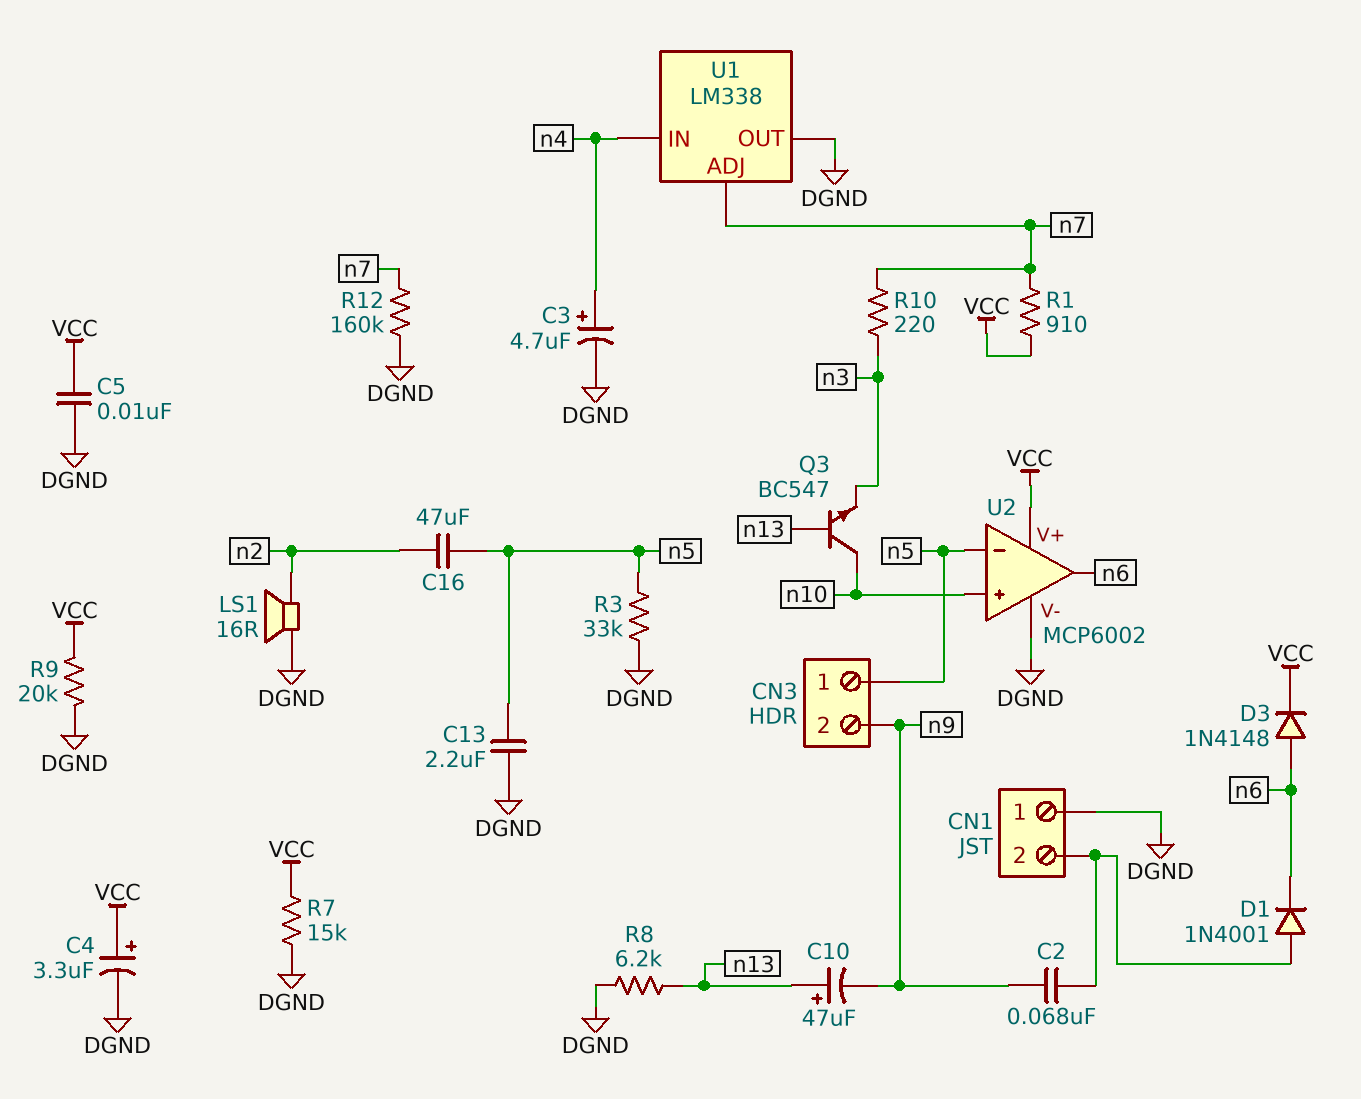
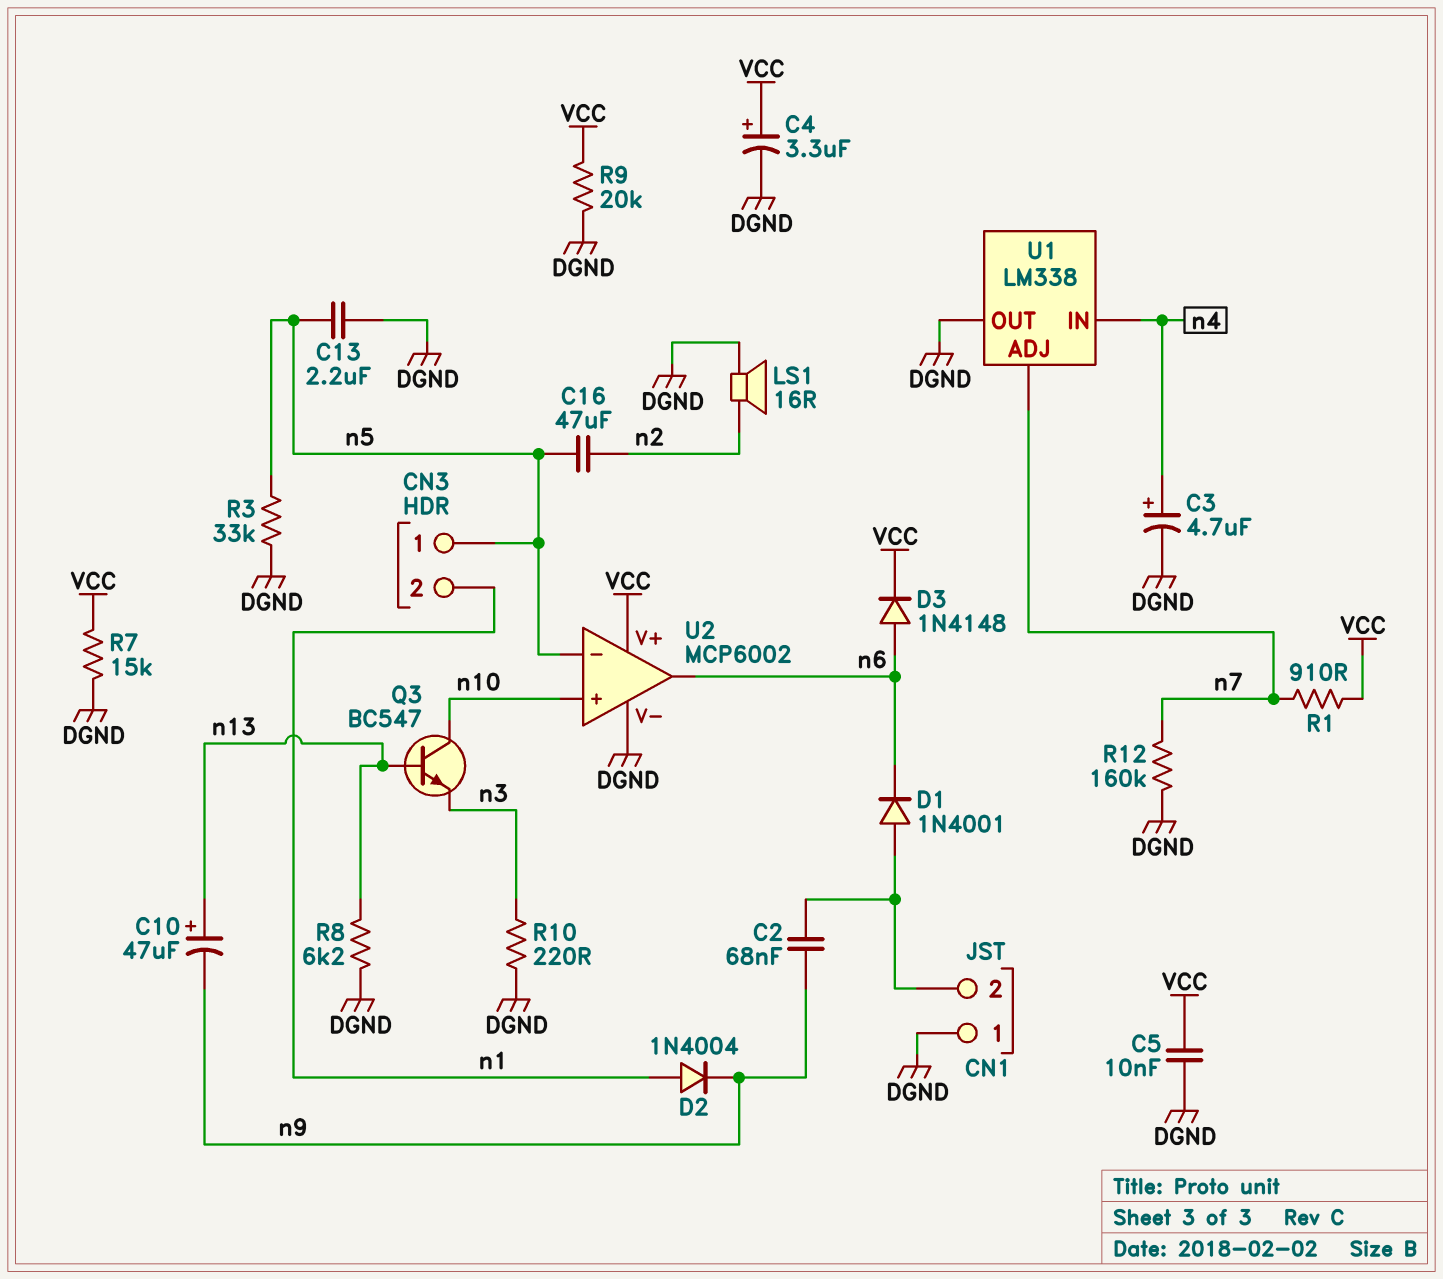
CN3 pin 2: n9 -> n1
D2: none -> diode 1N4004 (A n1, K n9)
R10: 220 (n3, n7) -> 220 (DGND, n3)

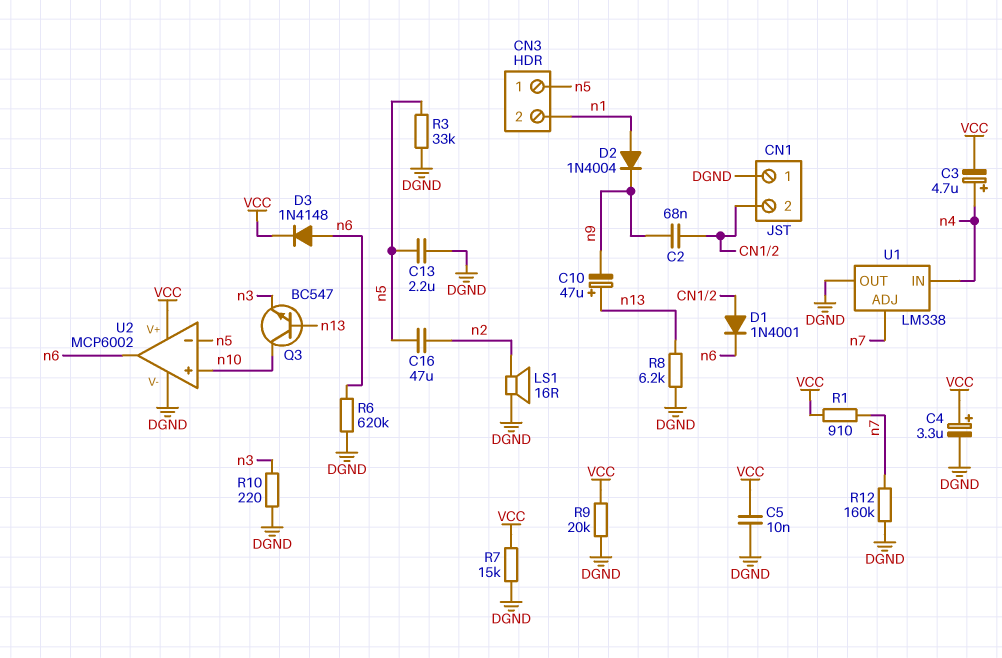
C3: 4.7uF (plus n4, minus DGND) -> 4.7uF (plus n4, minus VCC)
R6: none -> 620k (DGND, n6)

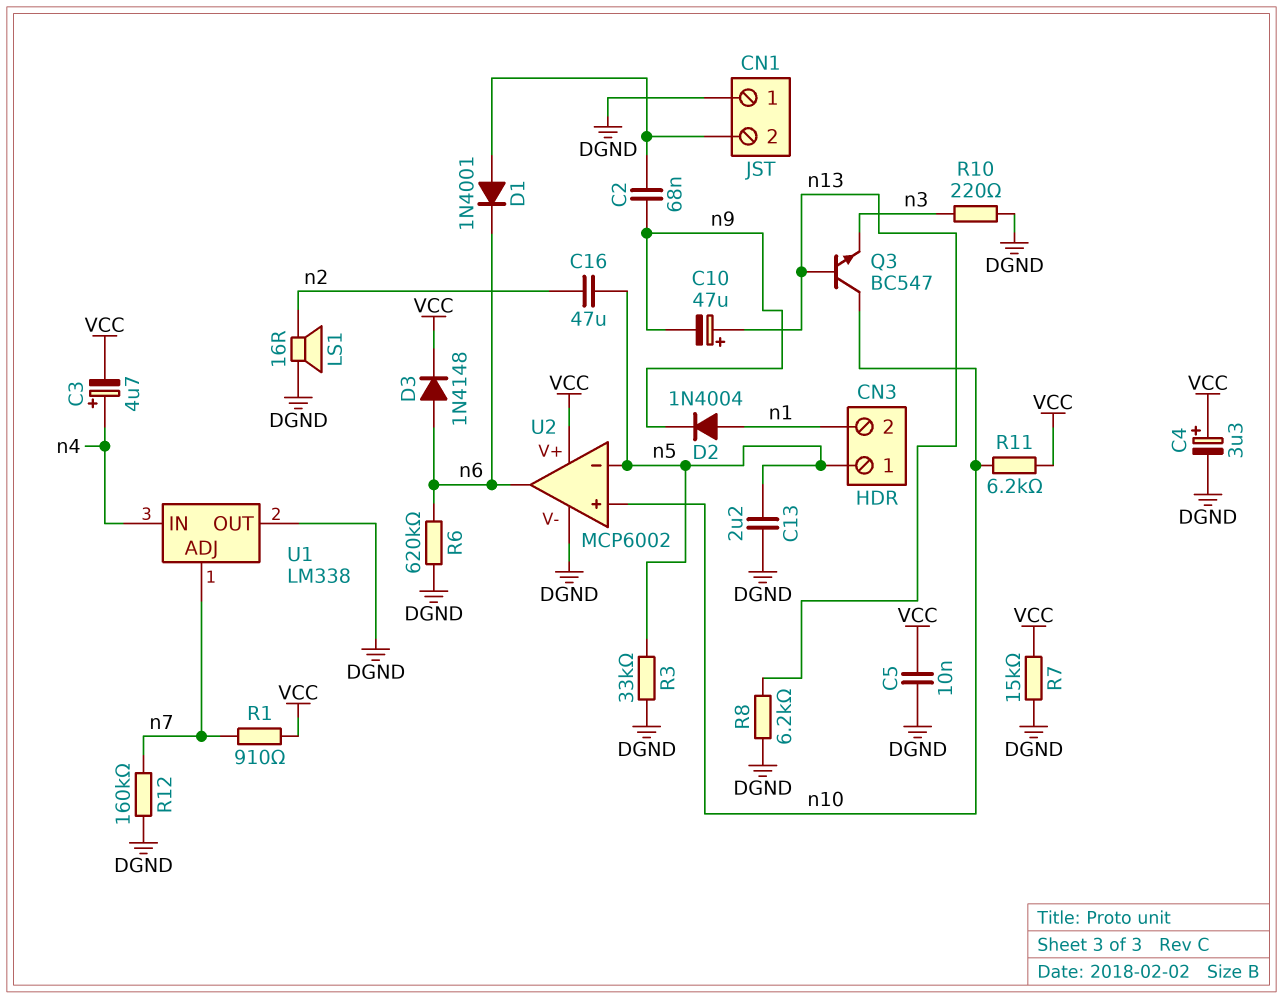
R9: 20k (DGND, VCC) -> none
R11: none -> 6.2k (VCC, n10)

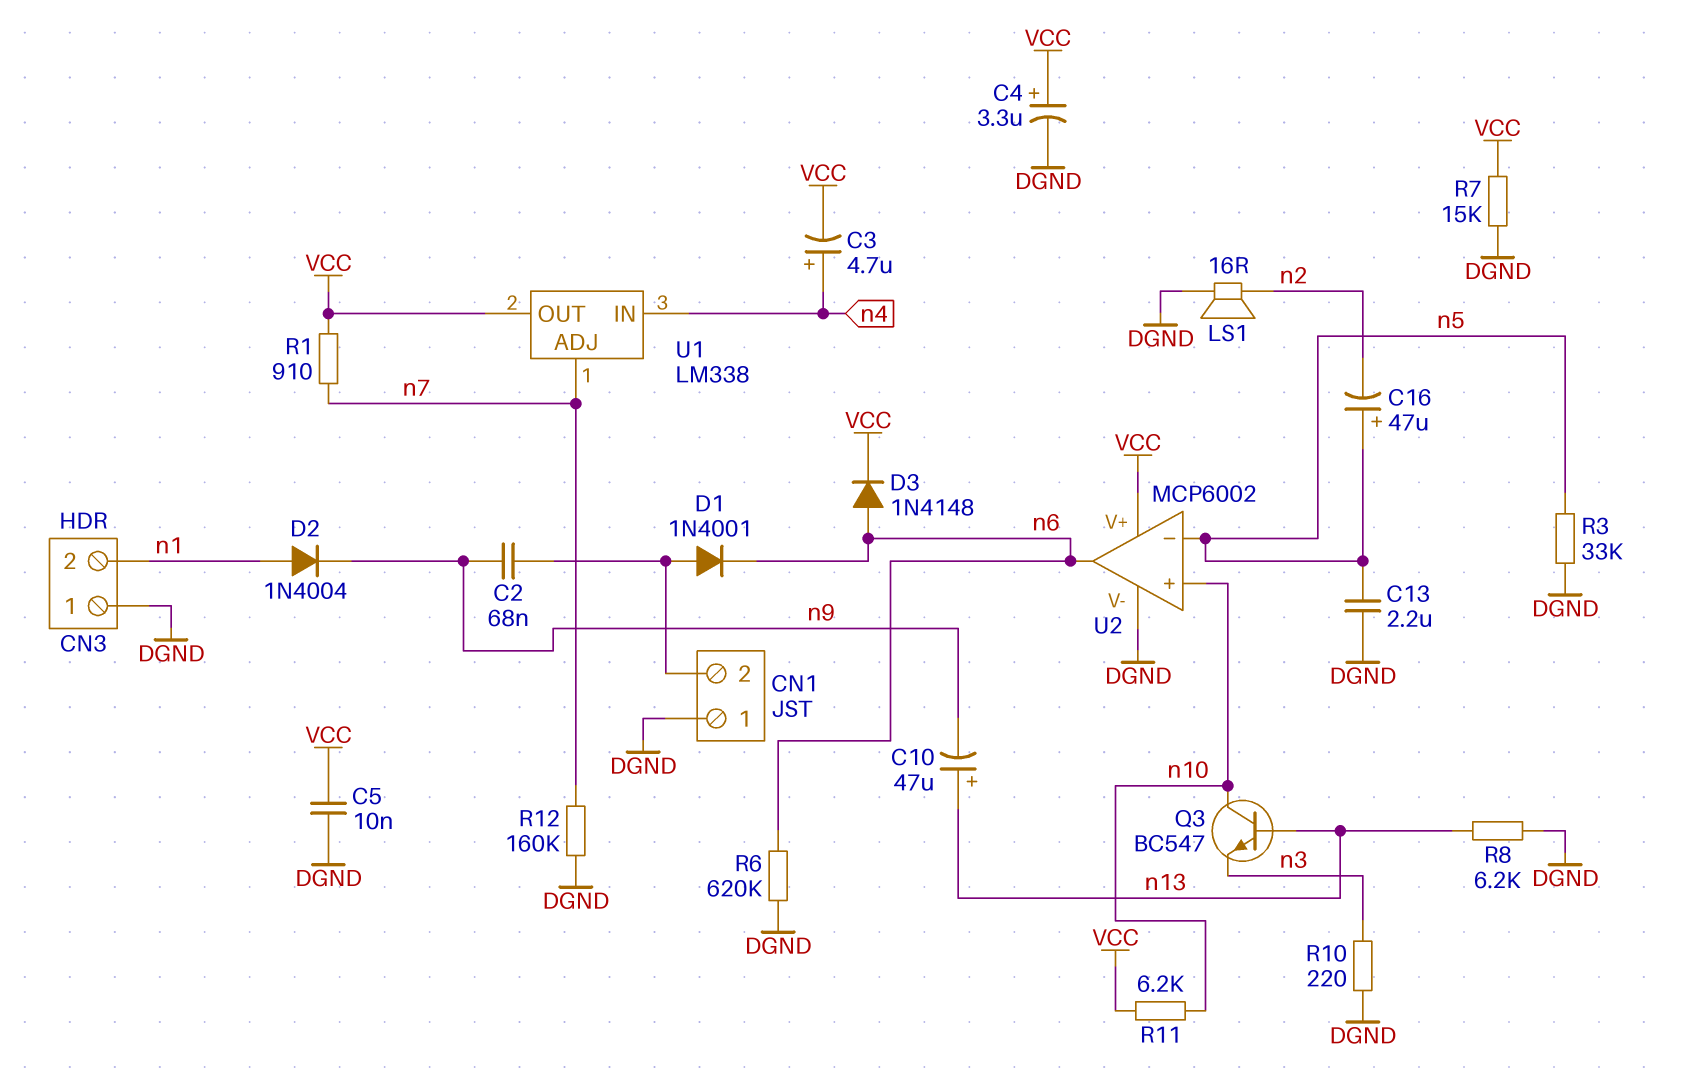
C16: 47uF (n2, n5) -> 47uF (plus n5, minus n2)
CN3 pin 1: n5 -> DGND
U1 pin OUT: DGND -> VCC

